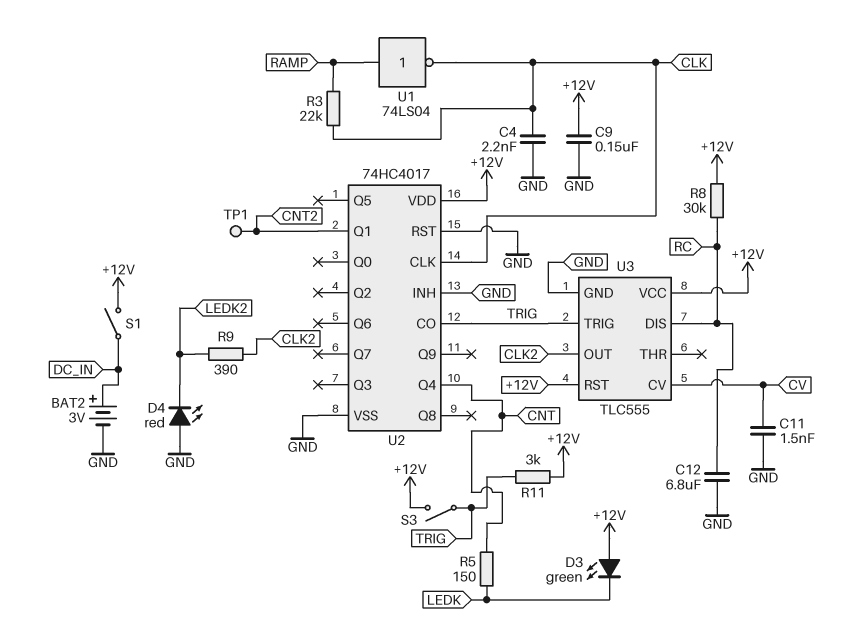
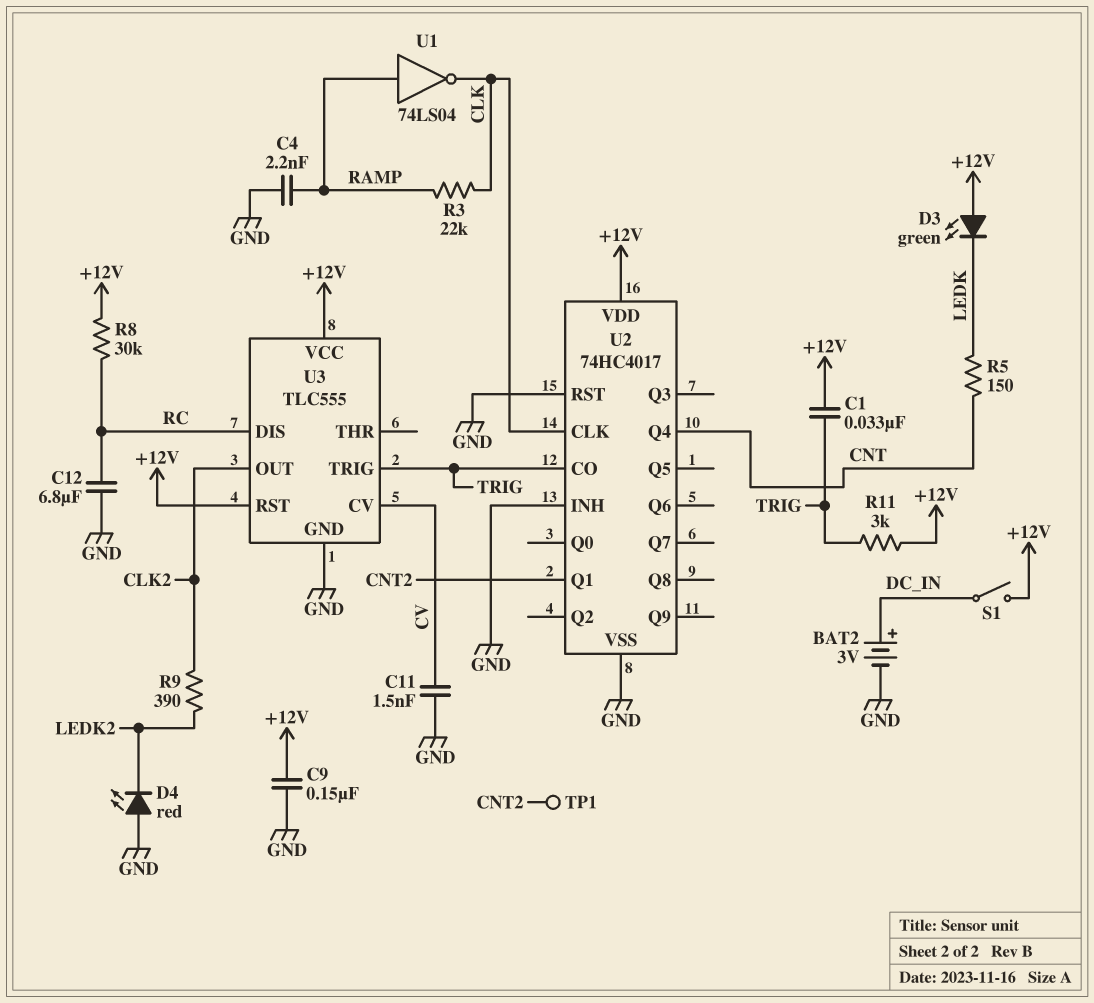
C1: none -> 33nF (+12V, TRIG)
C4: 2.2nF (CLK, GND) -> 2.2nF (GND, RAMP)
S3: switch (+12V, TRIG) -> none

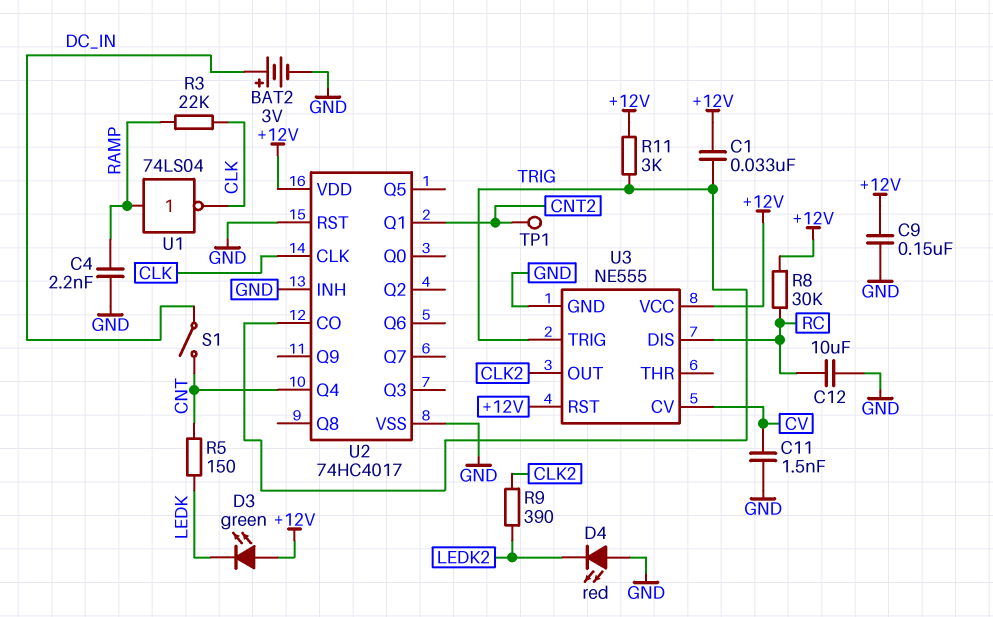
C12: 6.8uF (GND, RC) -> 10uF (GND, RC)
S1: switch (+12V, DC_IN) -> switch (CNT, DC_IN)
U3: TLC555 -> NE555

